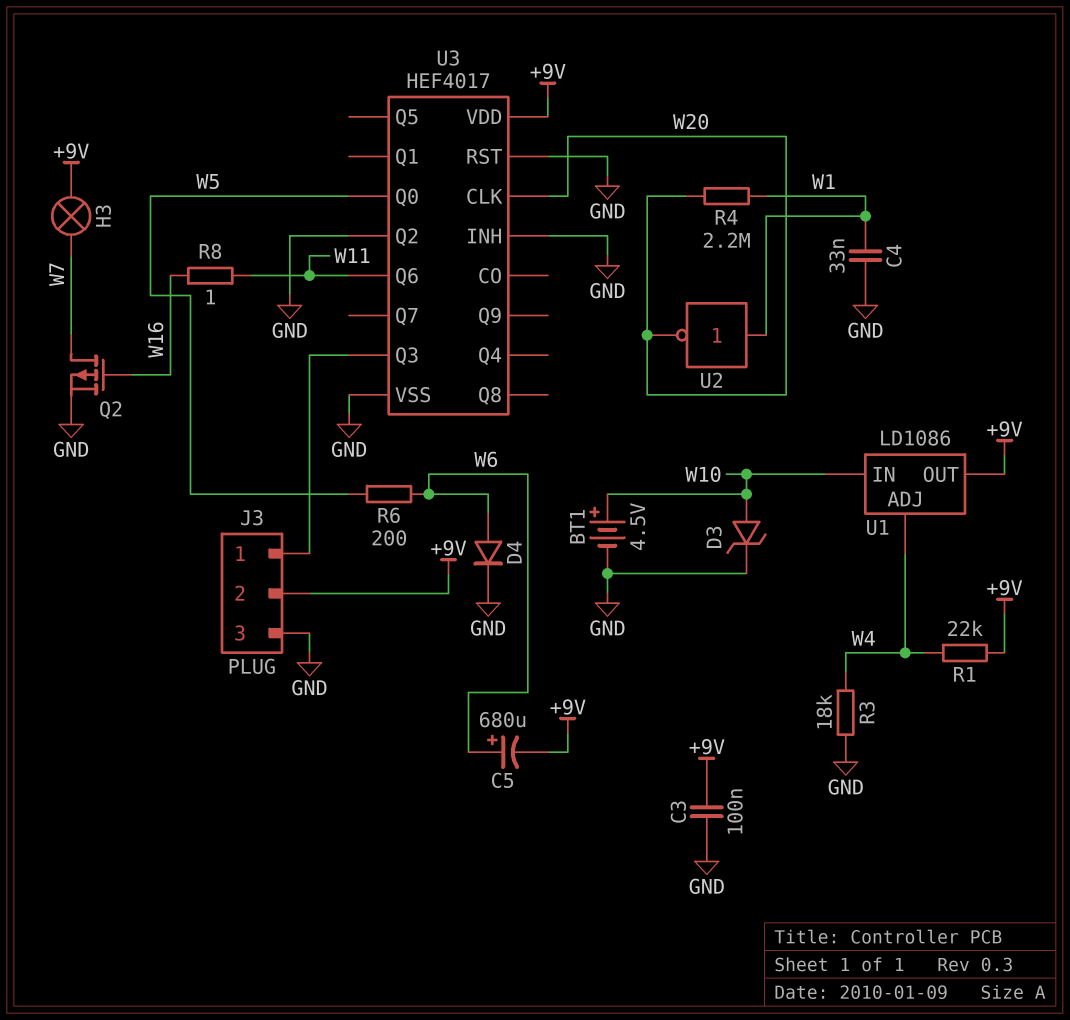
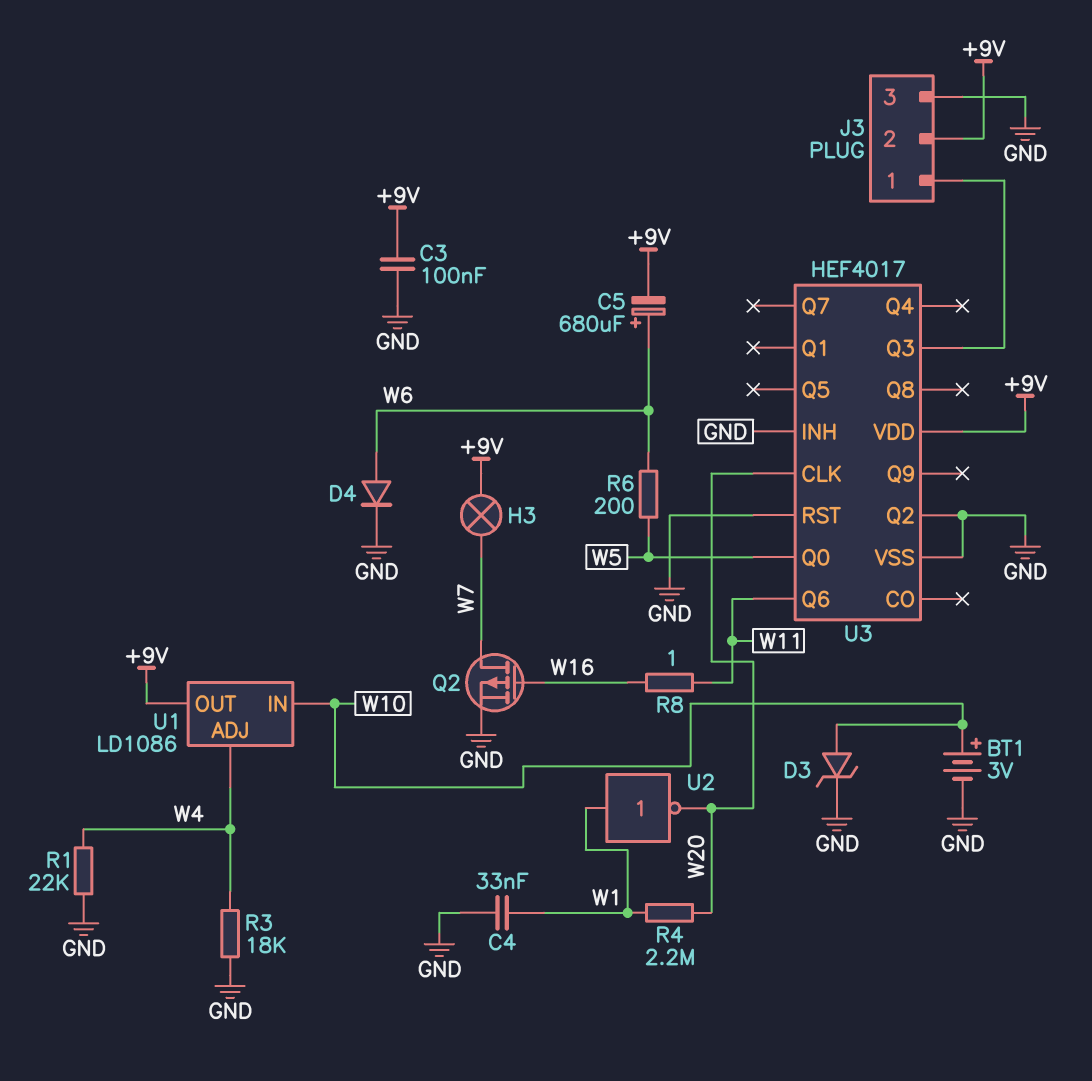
BT1: 4.5V (plus W10, minus GND) -> 3V (plus W10, minus GND)
R1: 22k (+9V, W4) -> 22k (GND, W4)

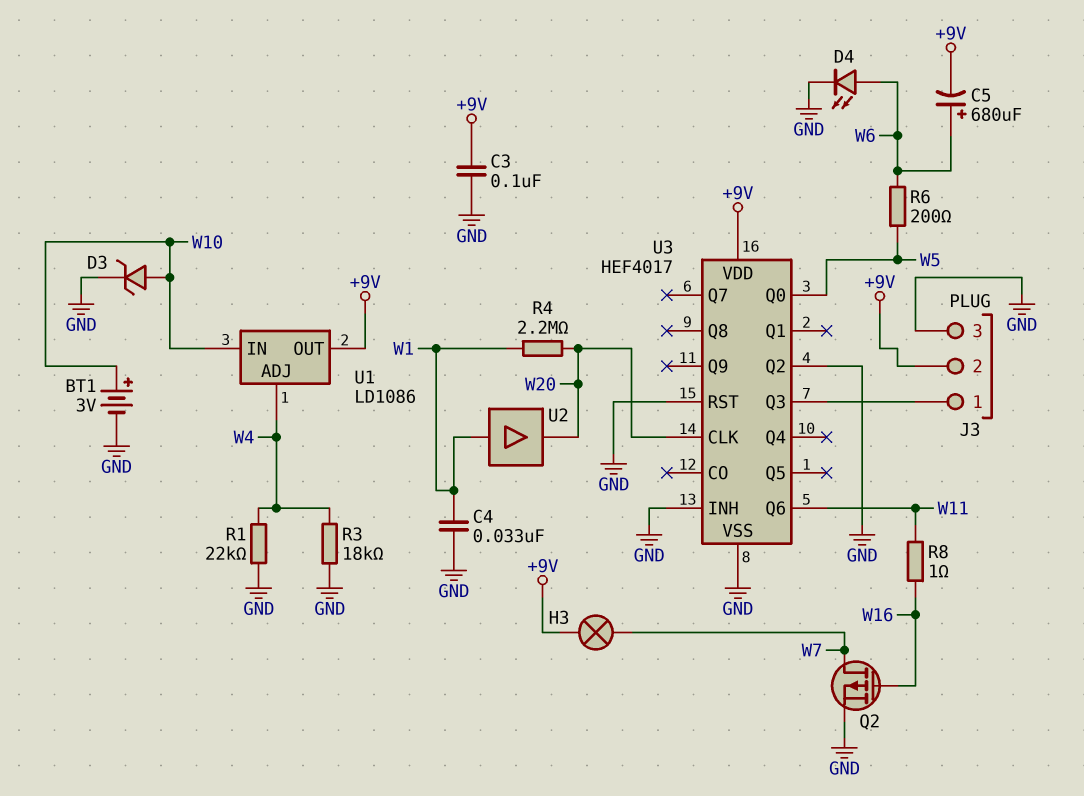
D4: diode (A W6, K GND) -> LED (A W6, K GND)
U2: NOT (in W1, out W20) -> buffer (in W1, out W20)

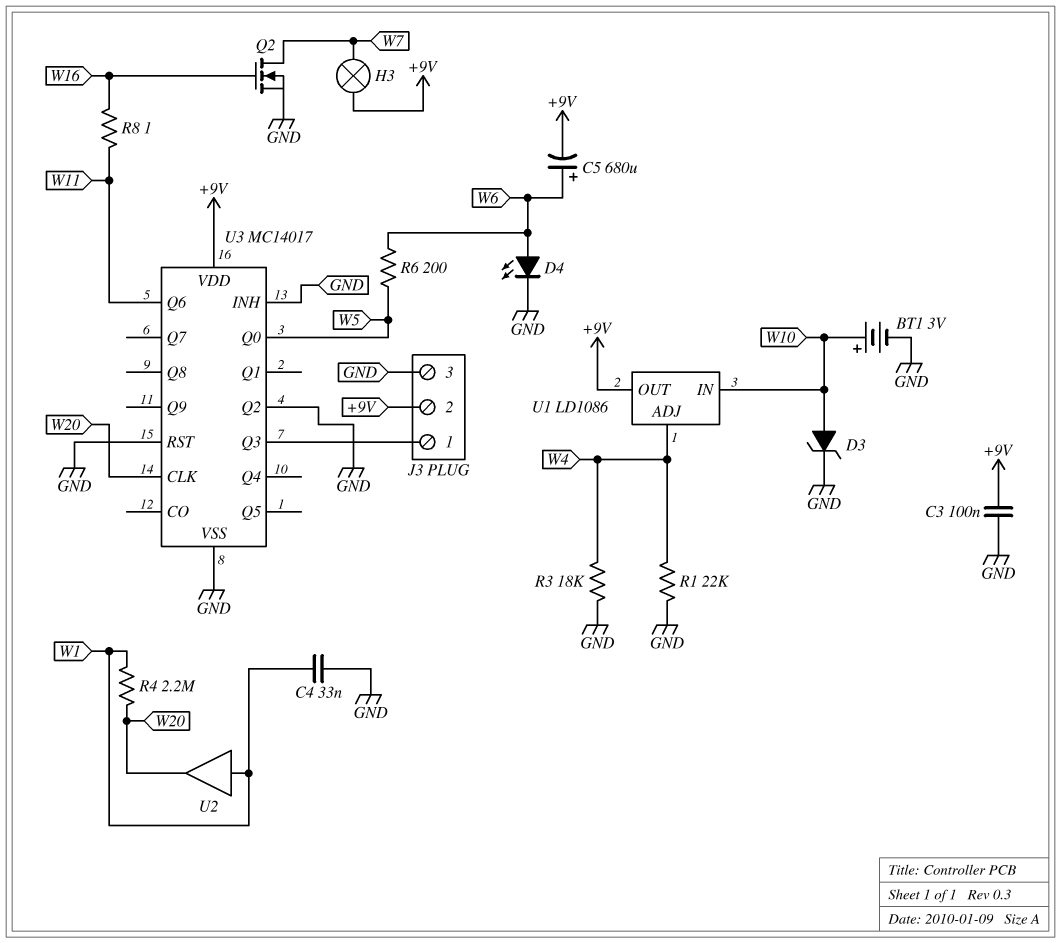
Q2: PMOS (G W16, D W7, S GND) -> NMOS (G W16, D W7, S GND)
U3: HEF4017 -> MC14017

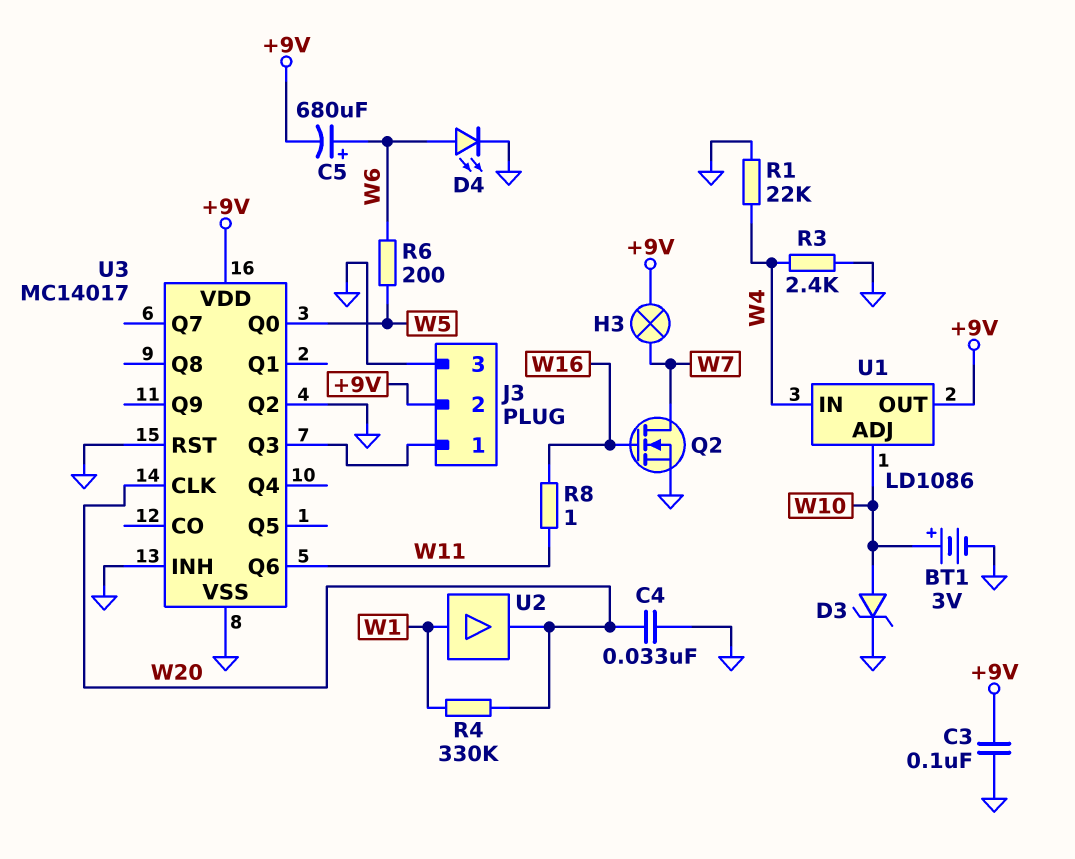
C4: 33nF (GND, W1) -> 33nF (GND, W20)
R3: 18k (GND, W4) -> 2.4k (GND, W4)
R4: 2.2M (W1, W20) -> 330k (W1, W20)
U1 pin ADJ: W4 -> W10
U1 pin IN: W10 -> W4

